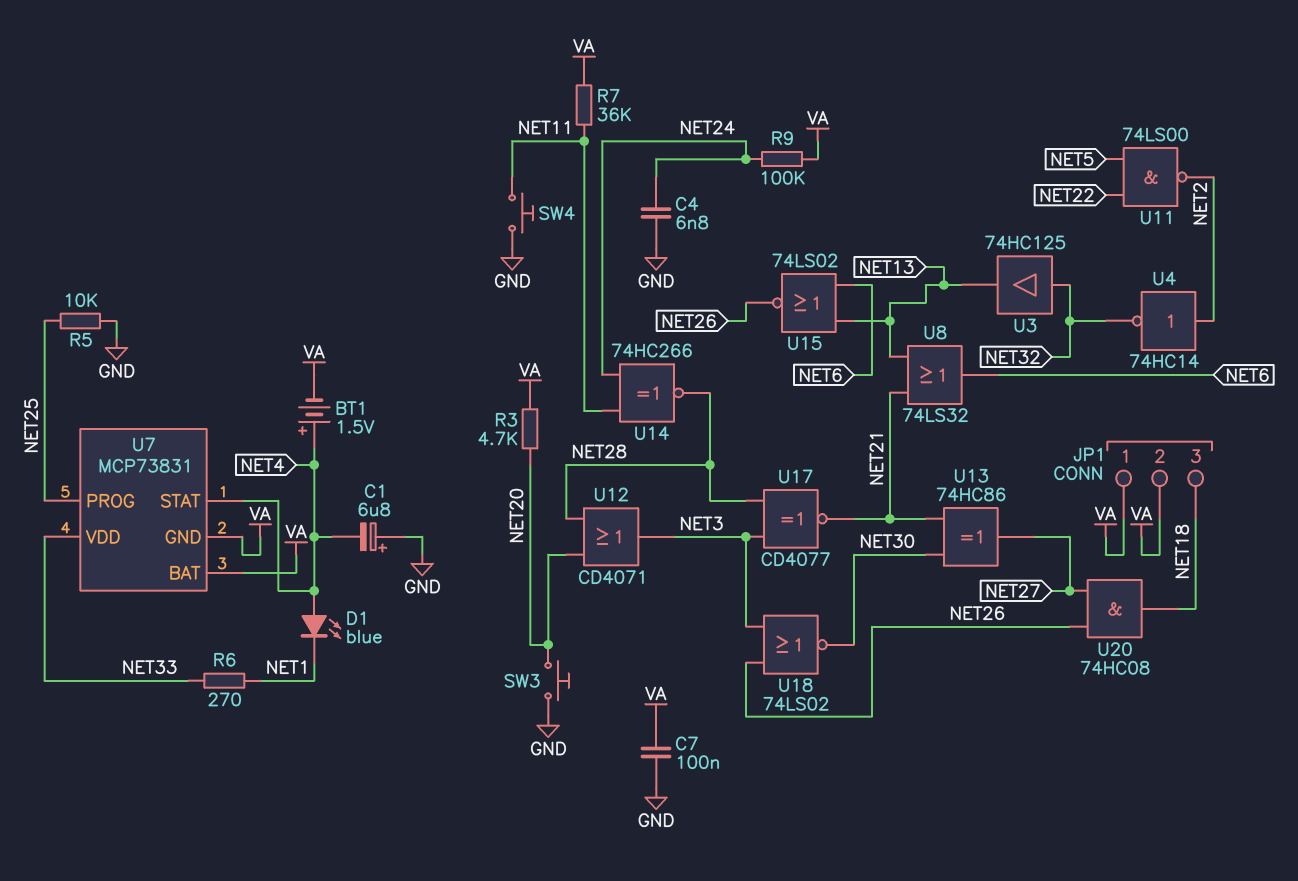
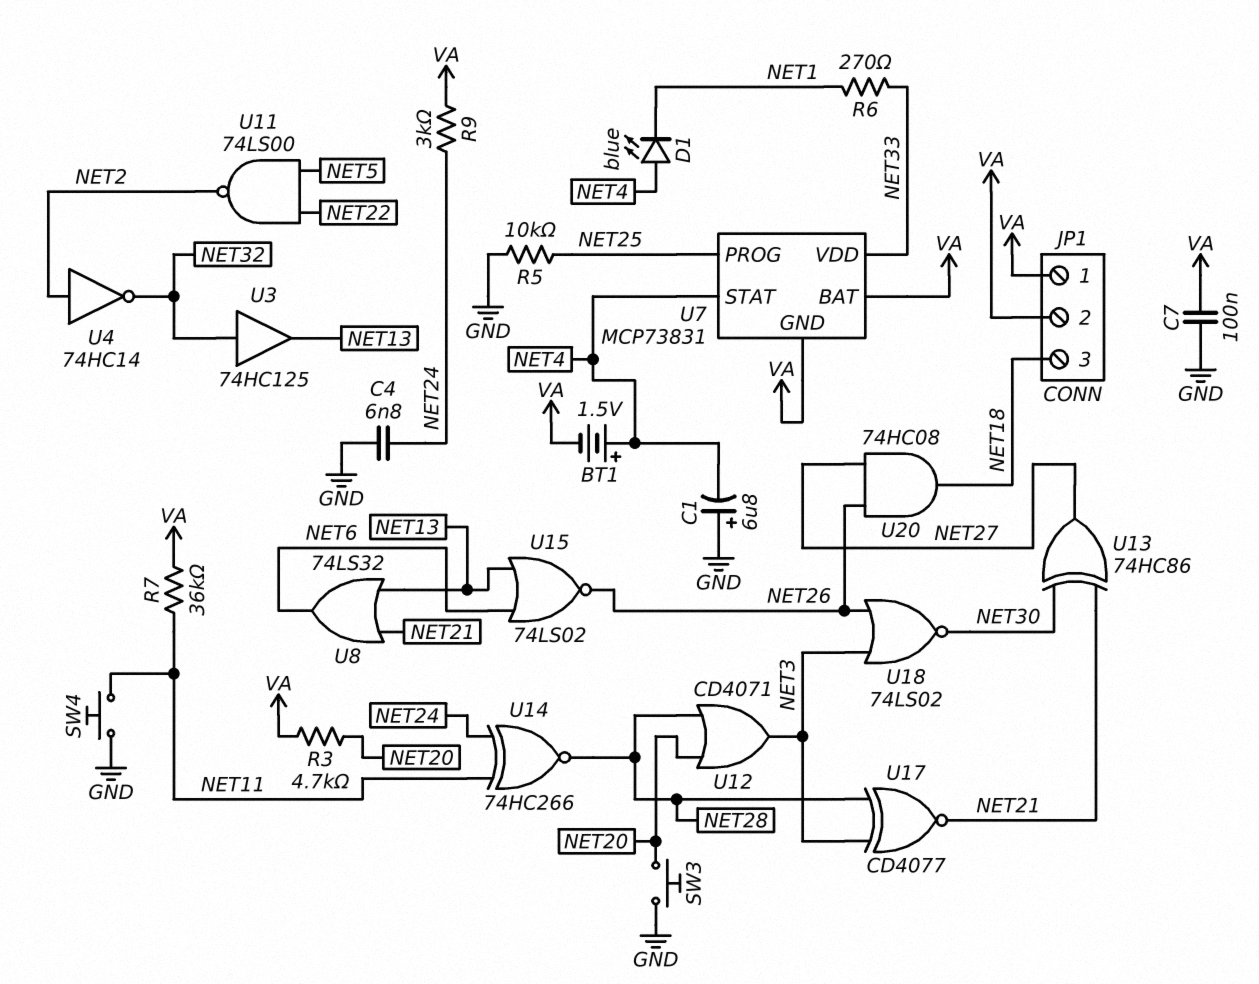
R9: 100k (NET24, VA) -> 3k (NET24, VA)

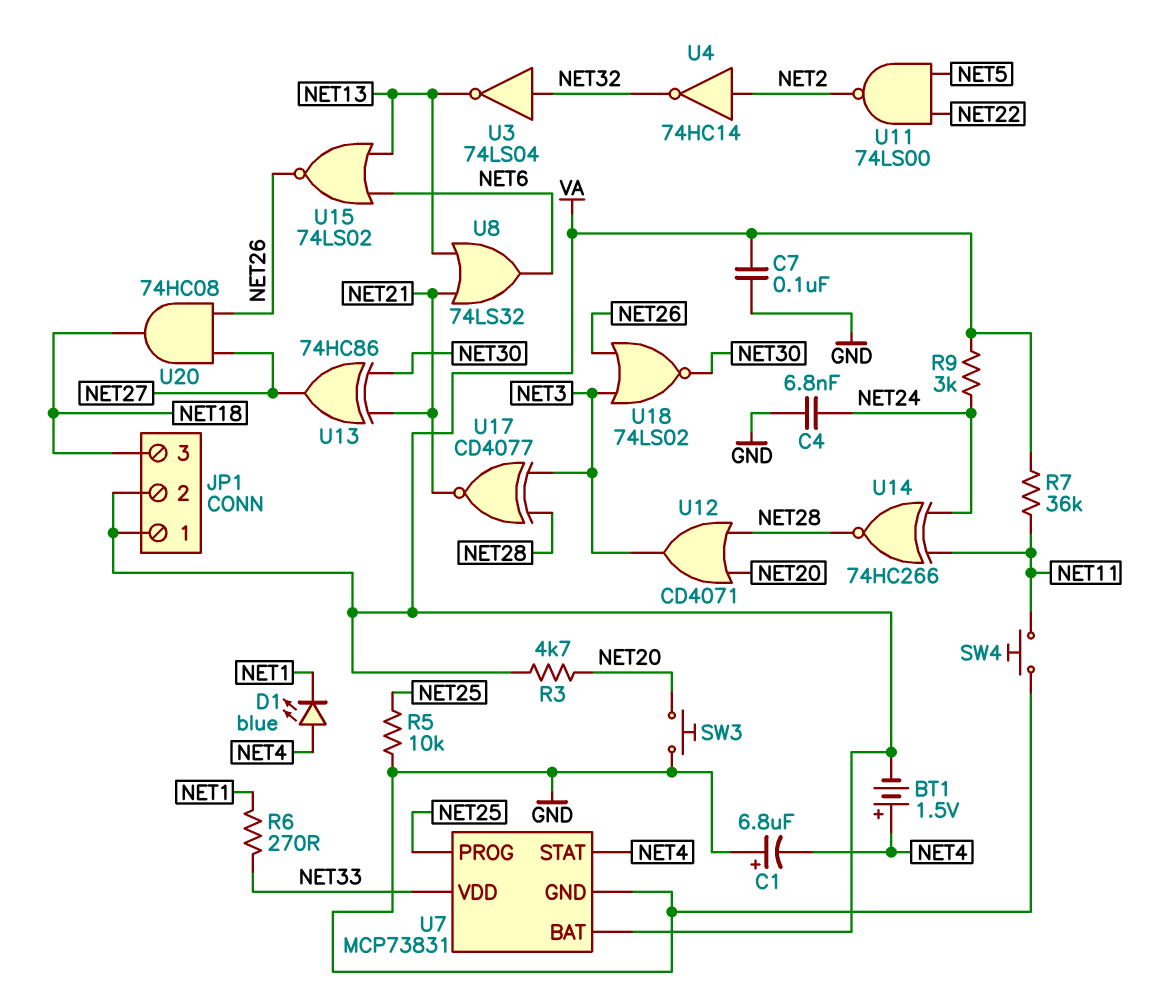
U3: buffer 74HC125 (in NET32, out NET13) -> NOT 74LS04 (in NET32, out NET13)
U7 pin GND: VA -> GND

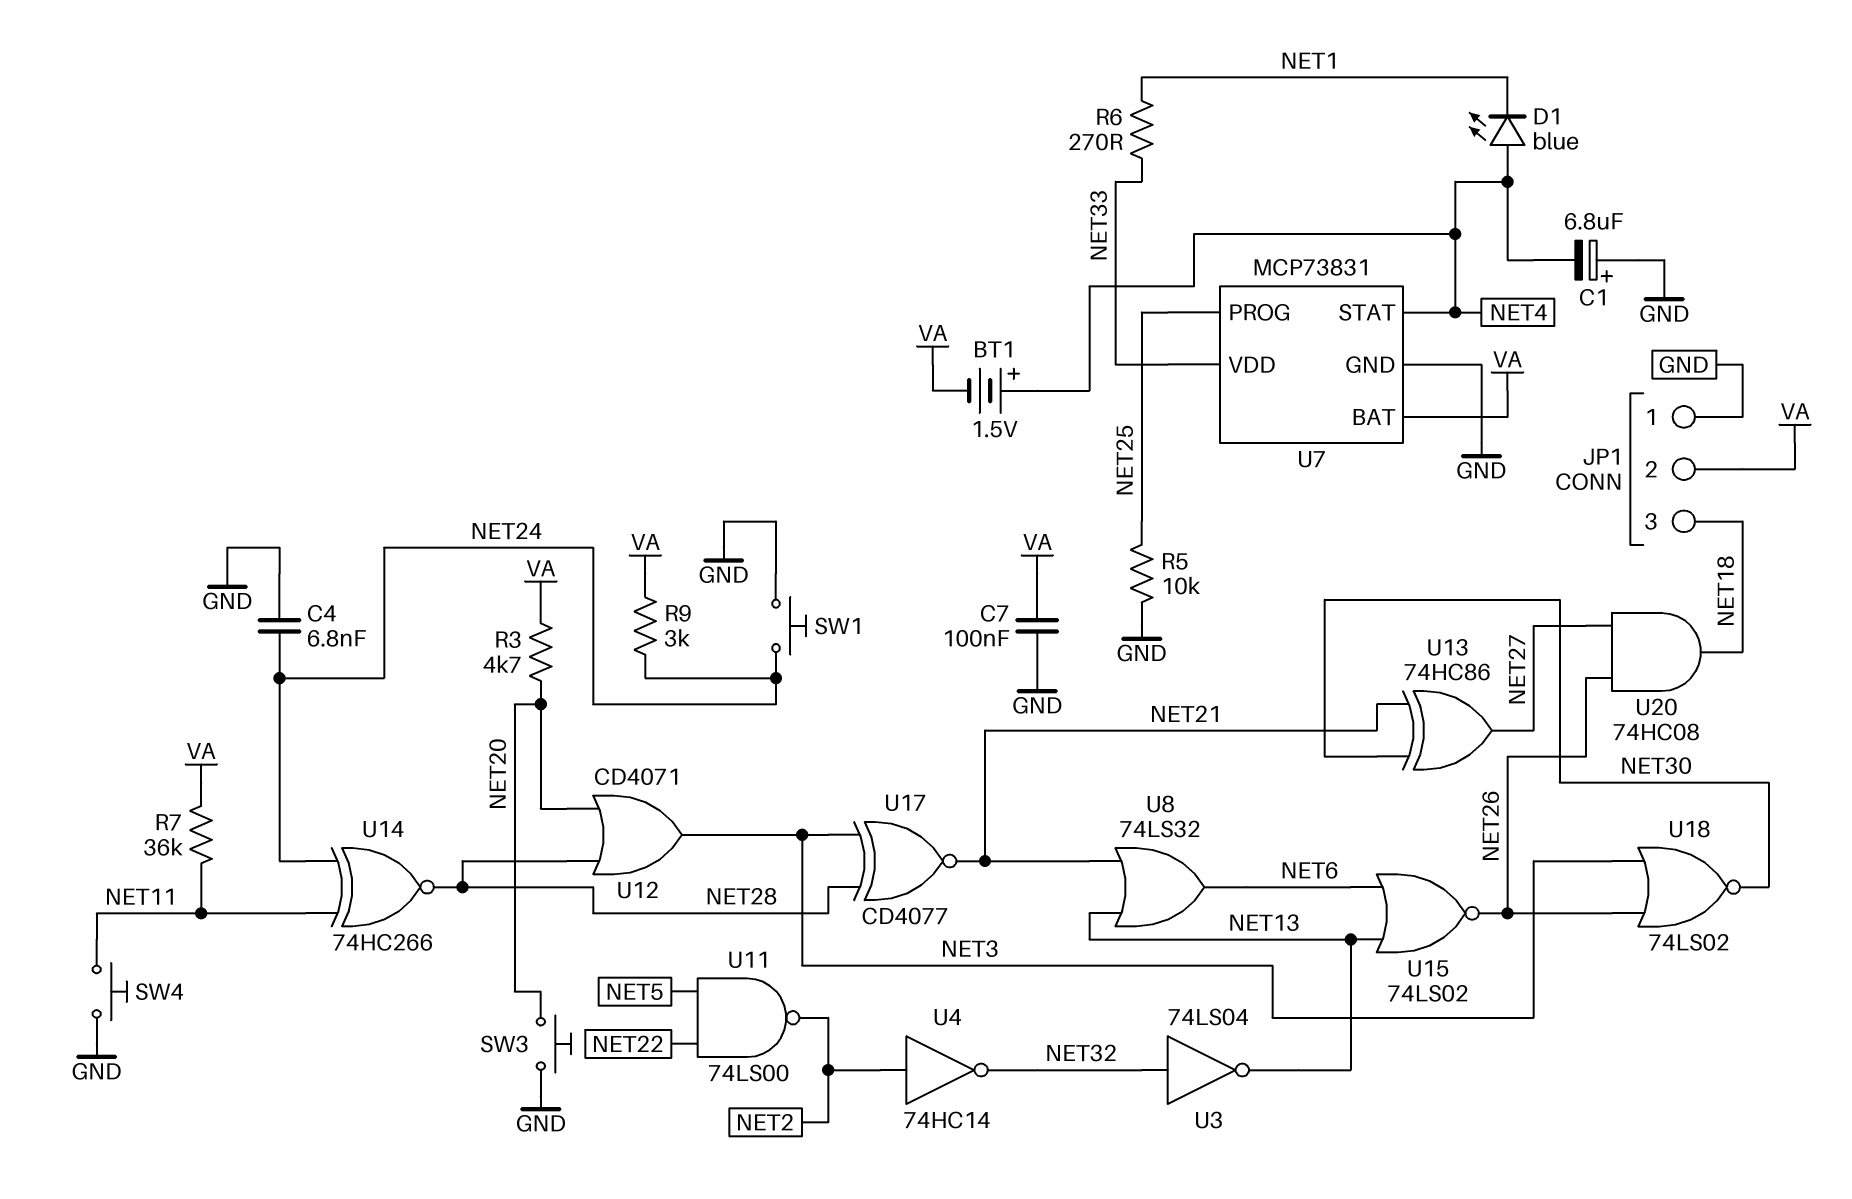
JP1 pin 1: VA -> GND
SW1: none -> button (GND, NET24)

